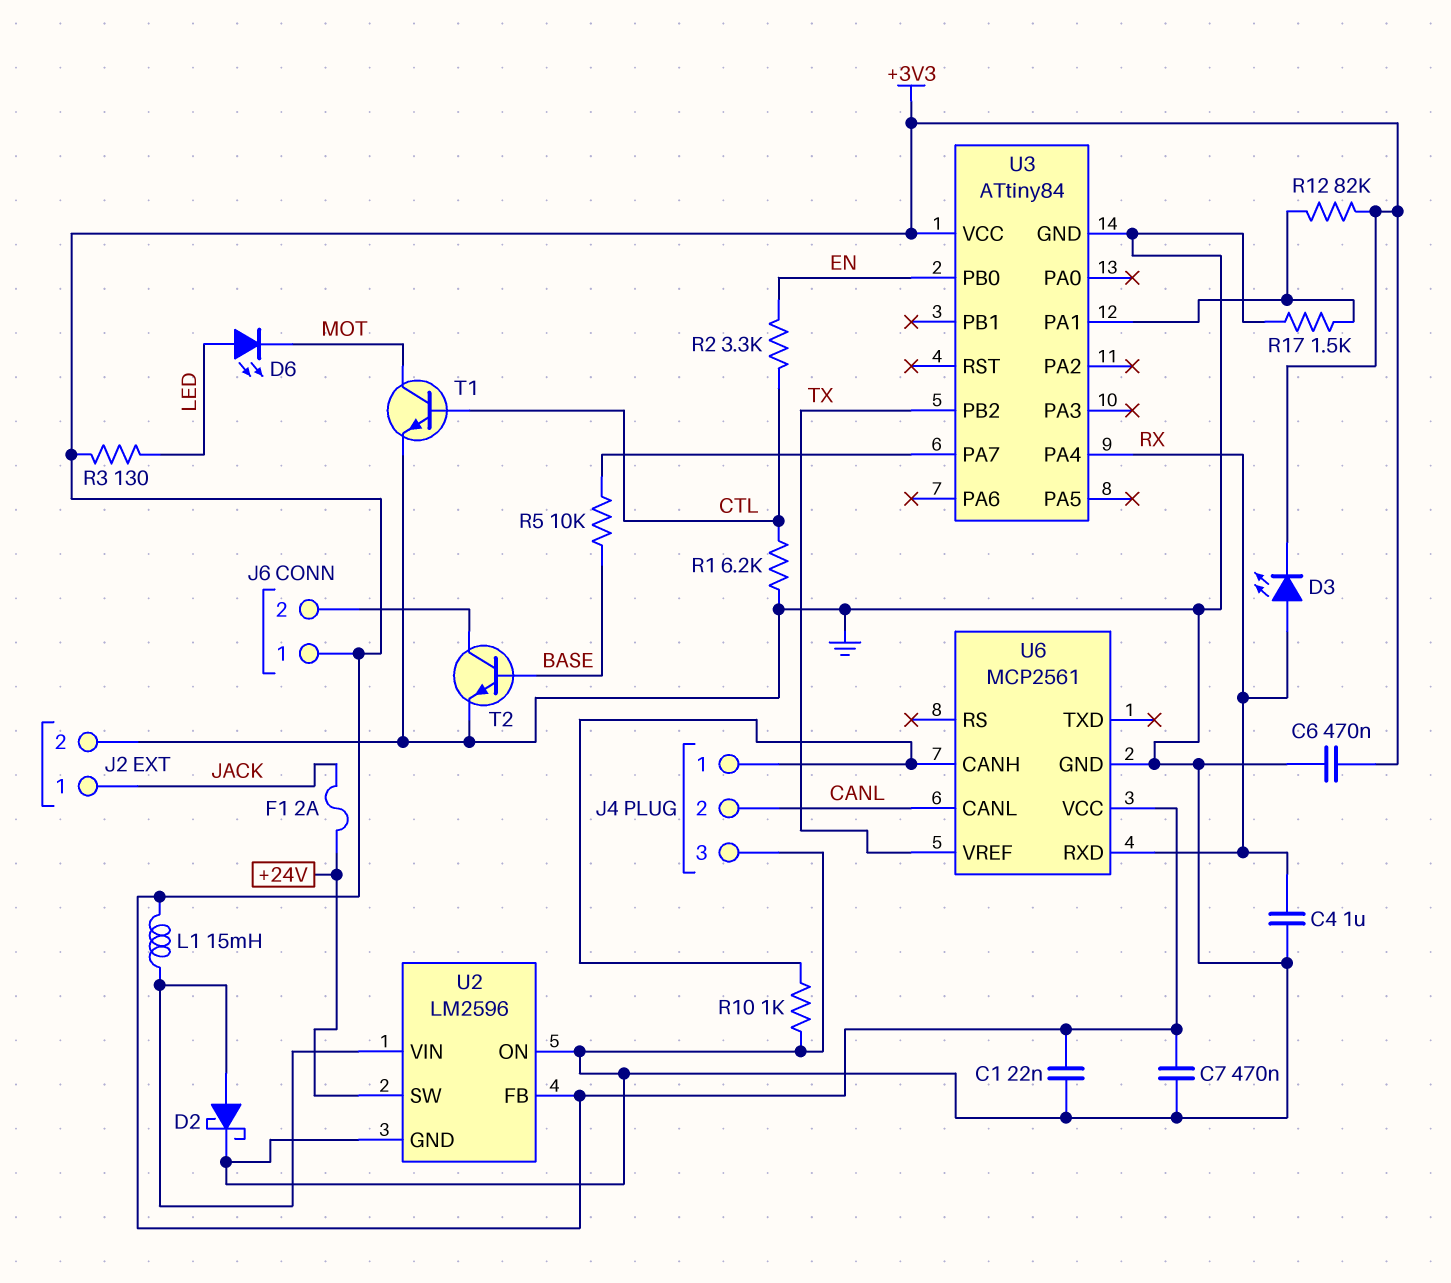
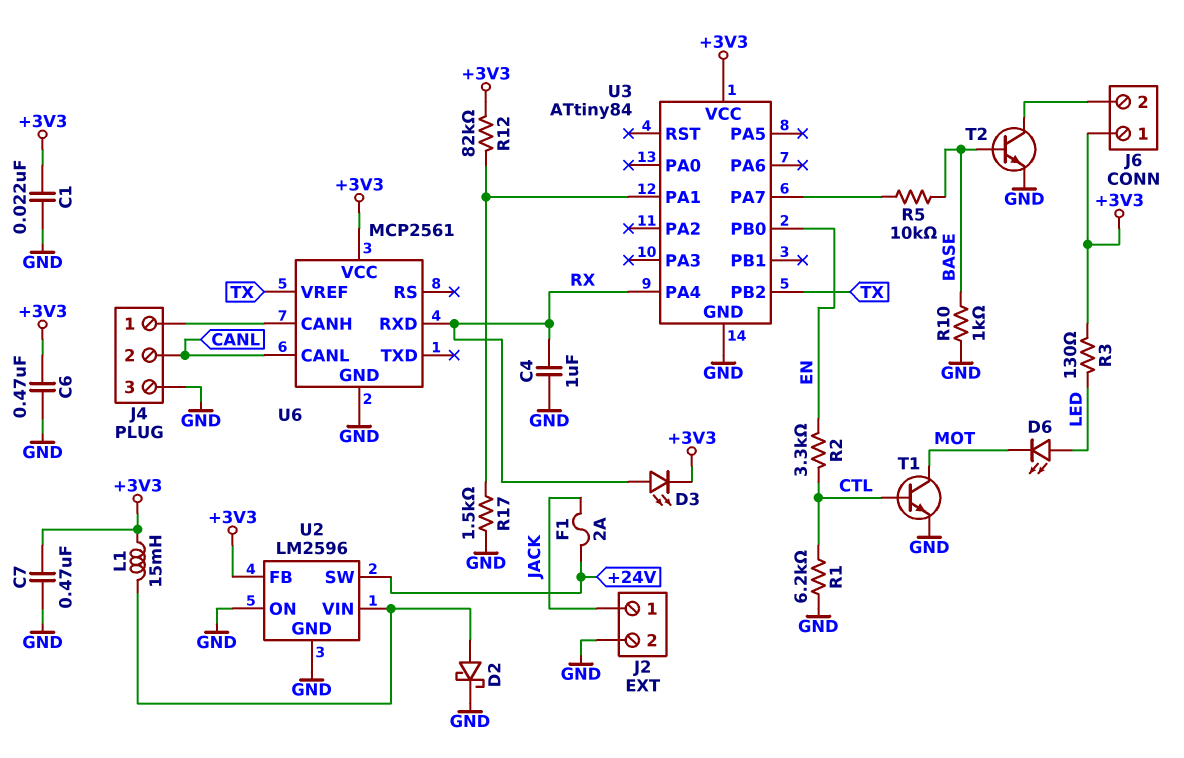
R10: 1k (GND, J4/1) -> 1k (BASE, GND)

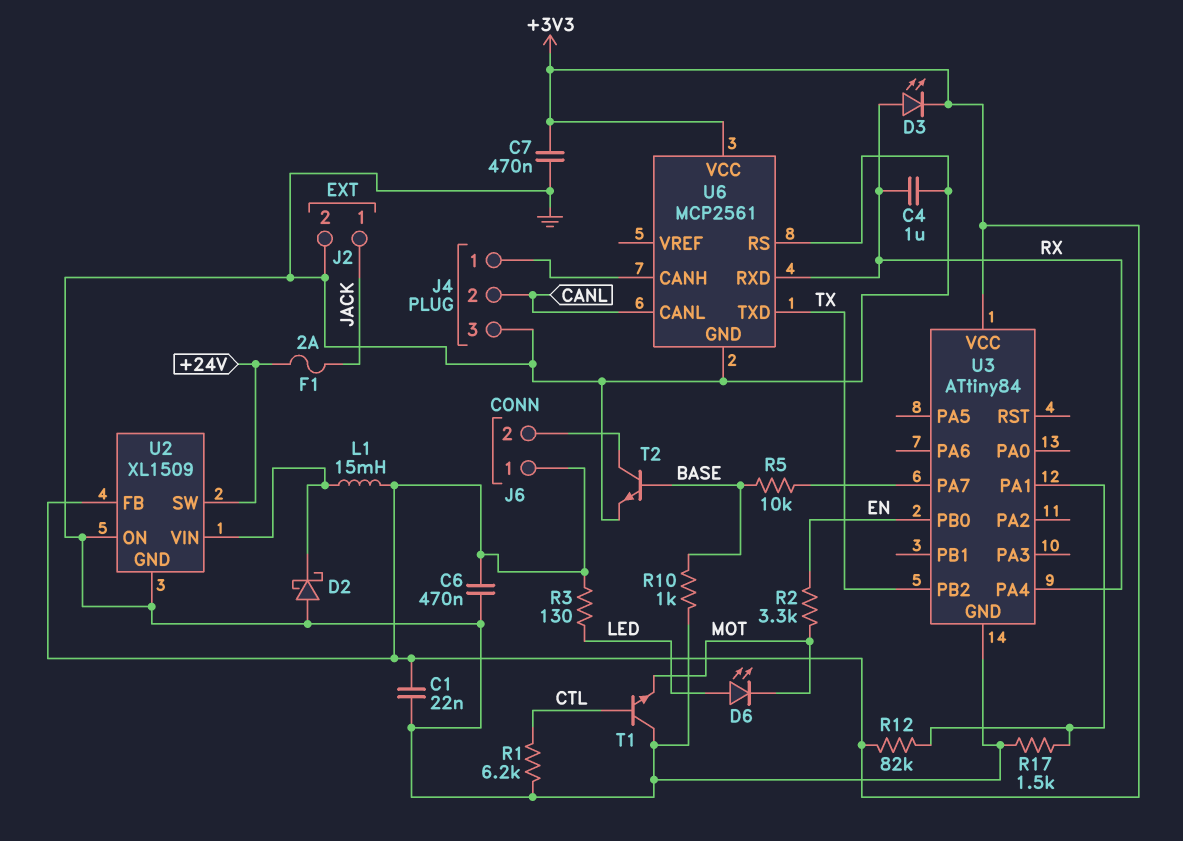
D2: schottky (A U2/VIN, K GND) -> schottky (A GND, K U2/VIN)
R2: 3.3k (CTL, EN) -> 3.3k (EN, MOT)
T1: NPN (B CTL, C MOT, E GND) -> NPN (B CTL, C GND, E MOT)
U2: LM2596 -> XL1509
U6 pin RS: none -> GND
U6 pin TXD: none -> TX
U6 pin VREF: TX -> none

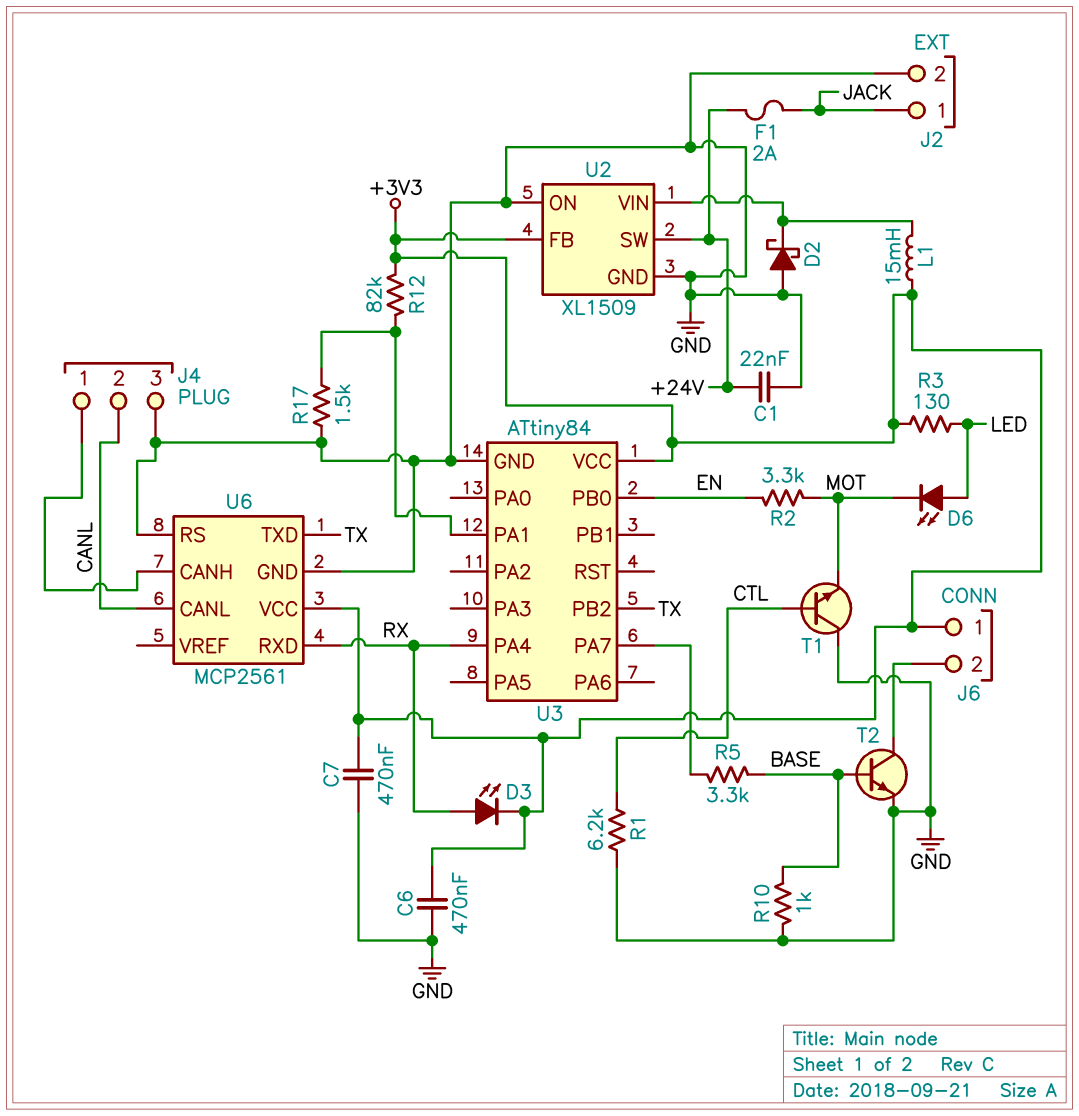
C1: 22nF (+3V3, GND) -> 22nF (+24V, GND)
C4: 1uF (GND, RX) -> none
R5: 10k (BASE, U3/PA7) -> 3.3k (BASE, U3/PA7)

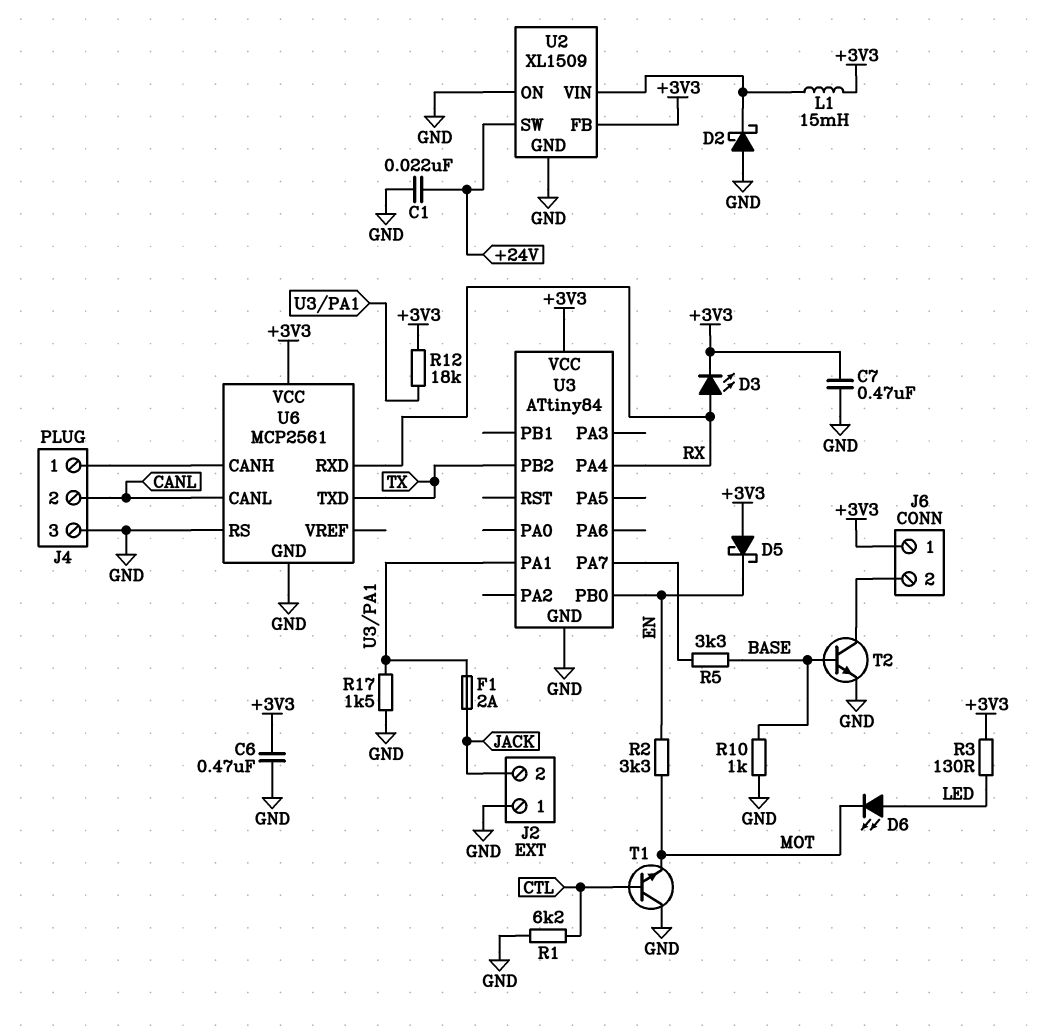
D5: none -> schottky (A +3V3, K EN)
F1: 2A (+24V, JACK) -> 2A (JACK, U3/PA1)
J2 pin 1: JACK -> GND
J2 pin 2: GND -> JACK
R12: 82k (+3V3, U3/PA1) -> 18k (+3V3, U3/PA1)

